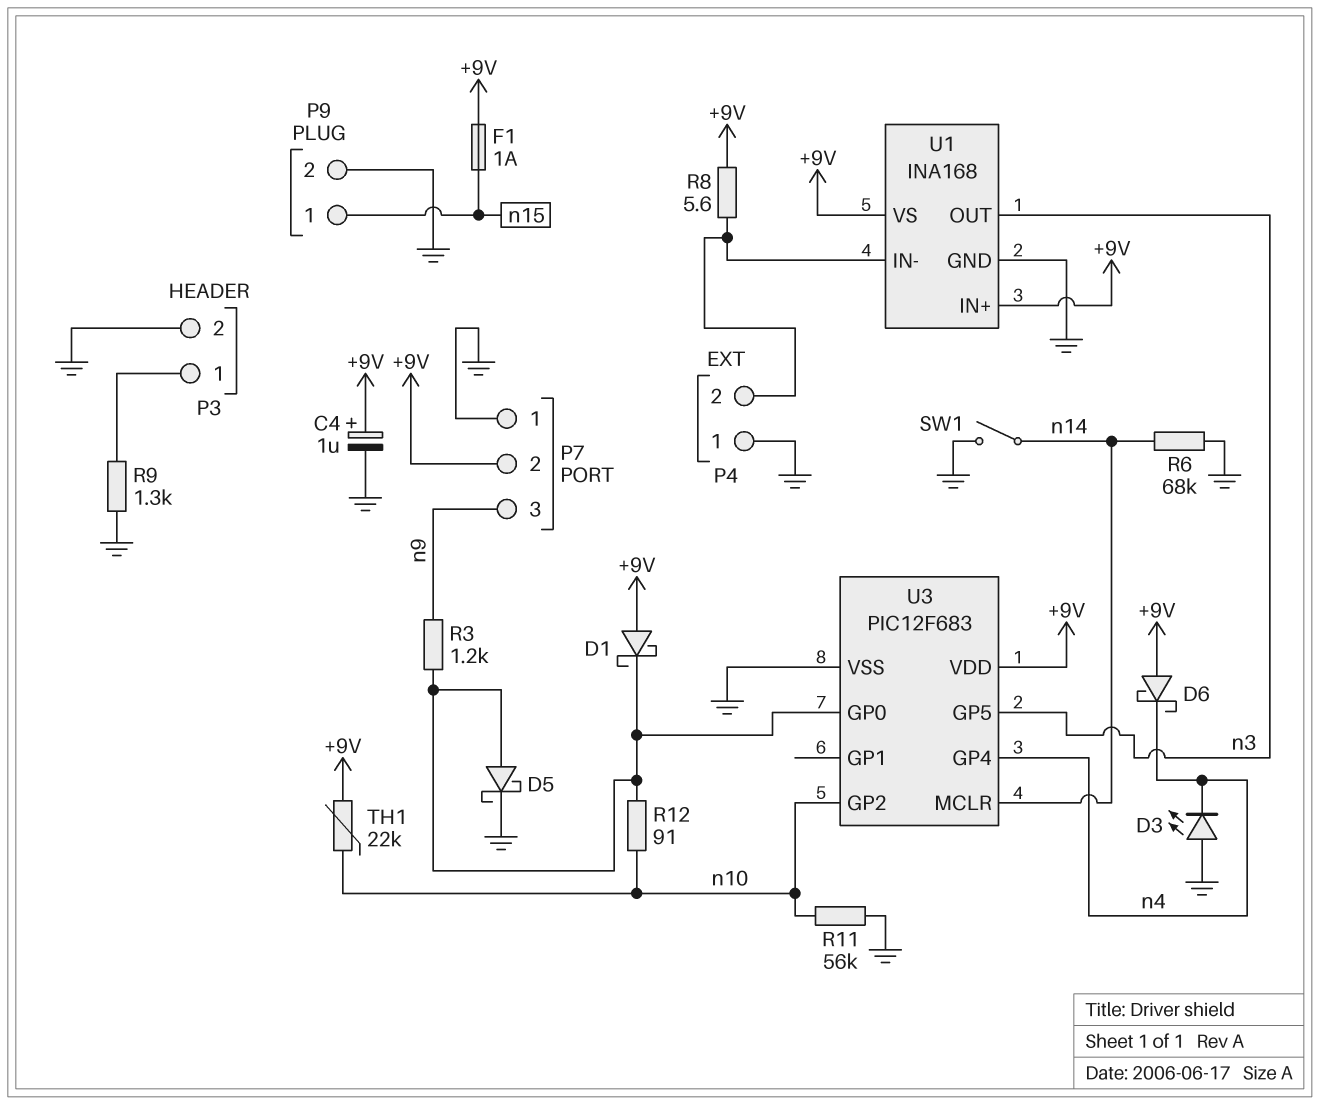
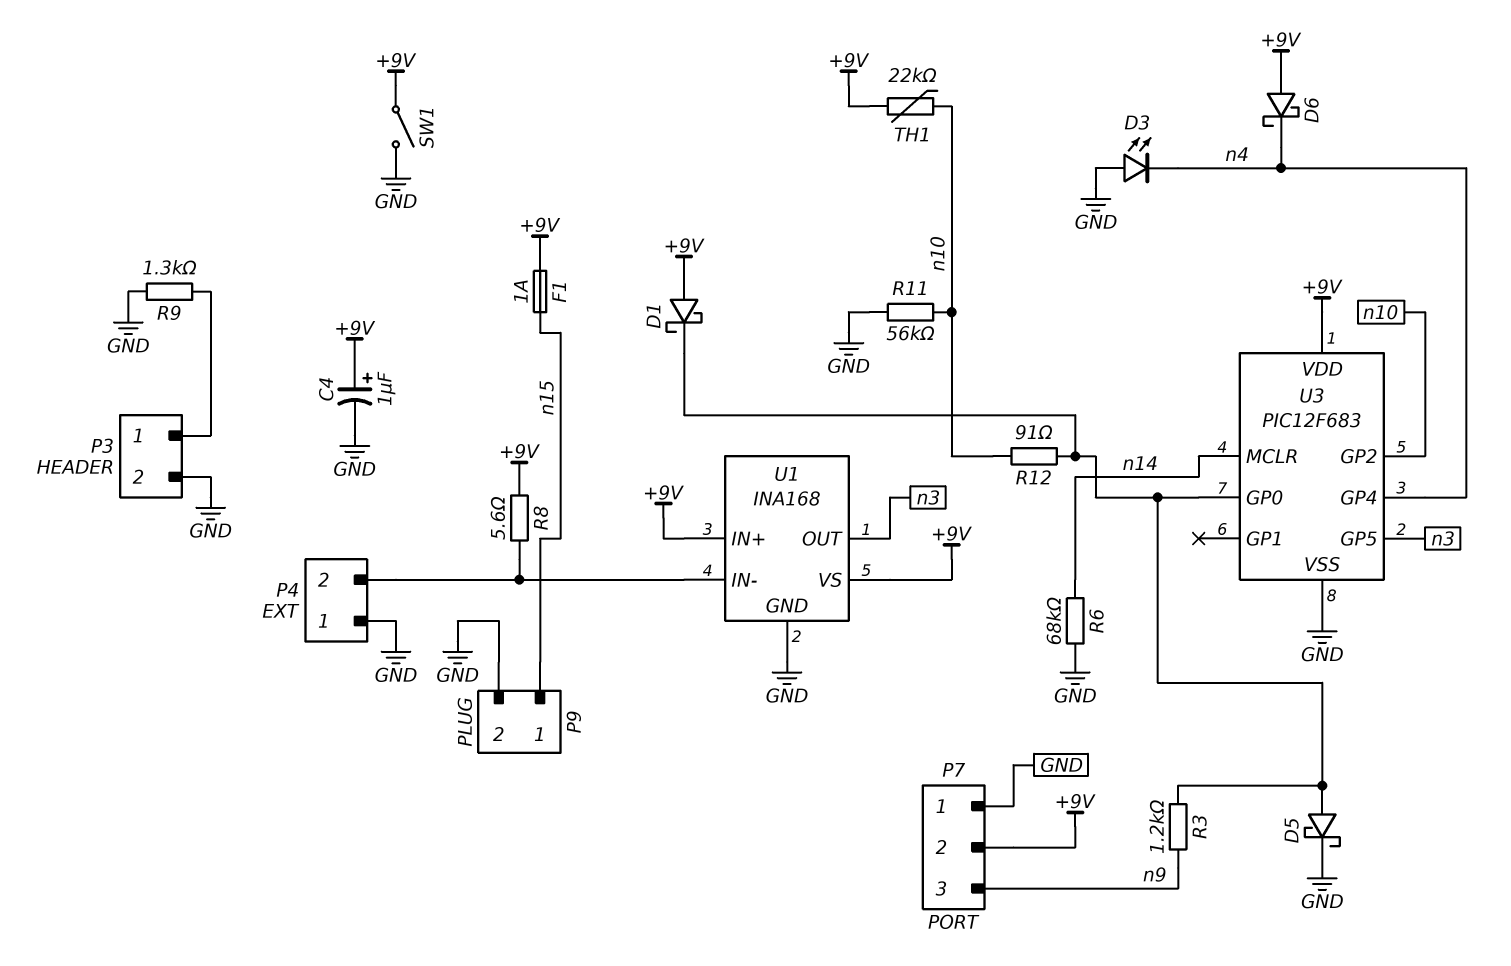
SW1: switch (GND, n14) -> switch (+9V, GND)

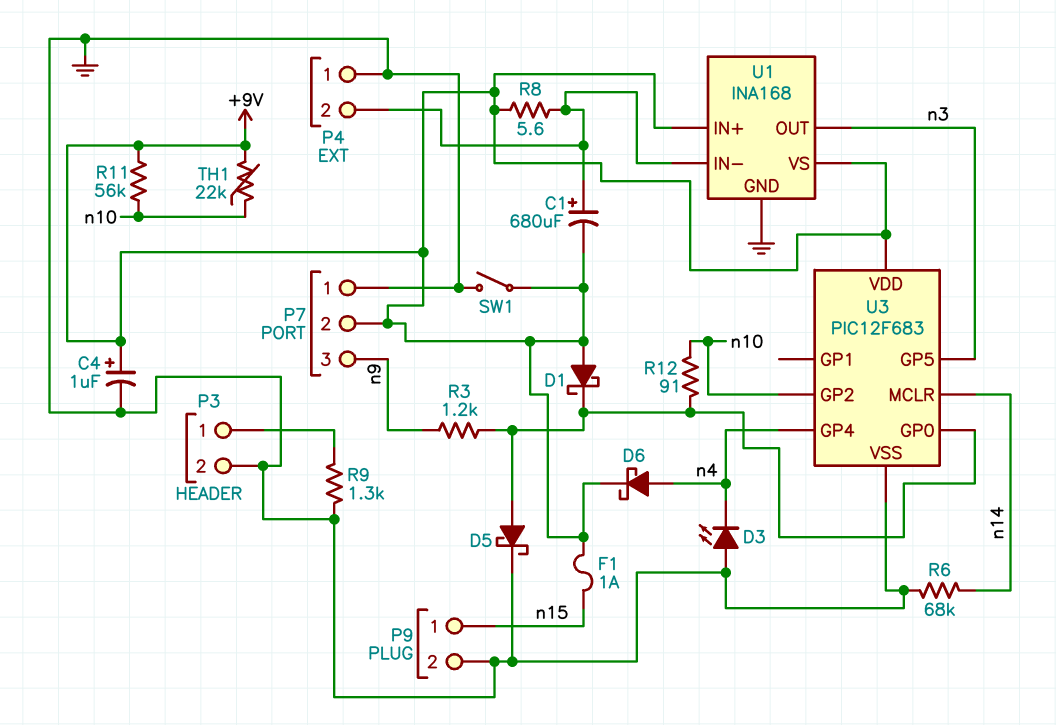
C1: none -> 680uF (plus P4/2, minus +9V)
D6: schottky (A +9V, K n4) -> schottky (A n4, K +9V)
R11: 56k (GND, n10) -> 56k (+9V, n10)

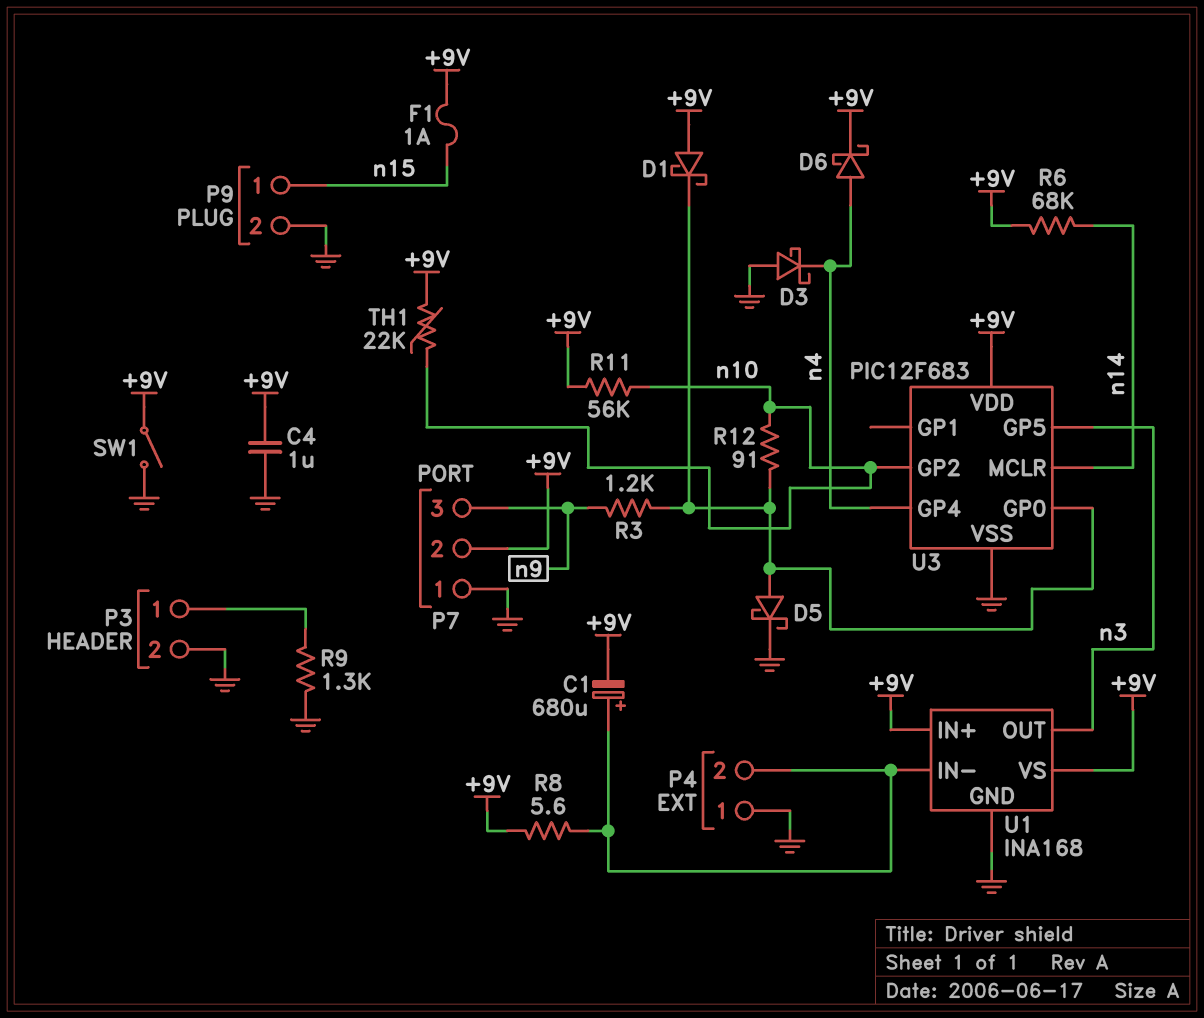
C4: 1uF (plus +9V, minus GND) -> 1uF (+9V, GND)
D3: LED (A GND, K n4) -> schottky (A GND, K n4)
R6: 68k (GND, n14) -> 68k (+9V, n14)

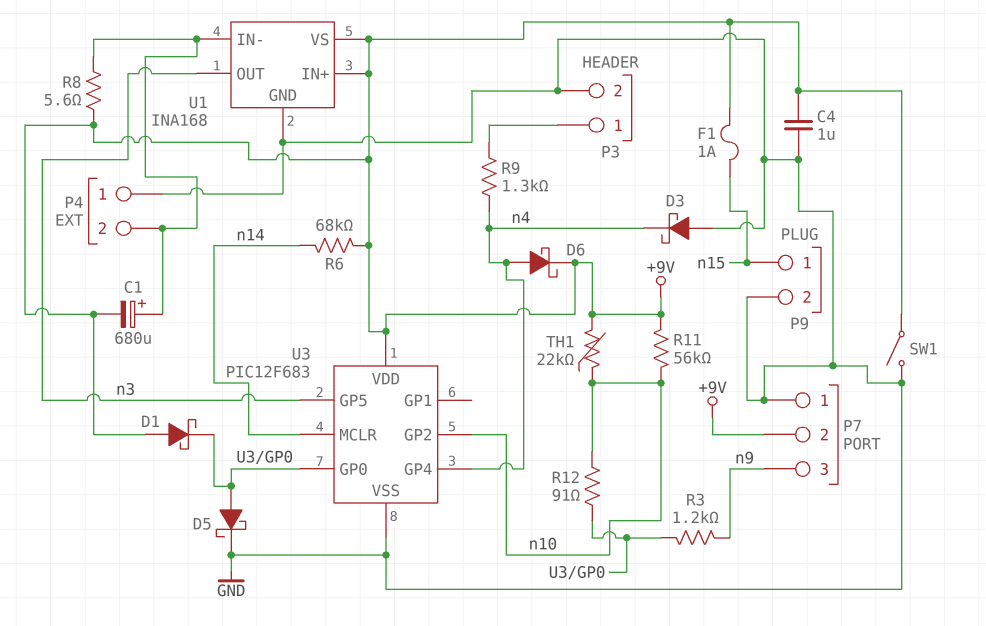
R9: 1.3k (GND, P3/1) -> 1.3k (P3/1, n4)

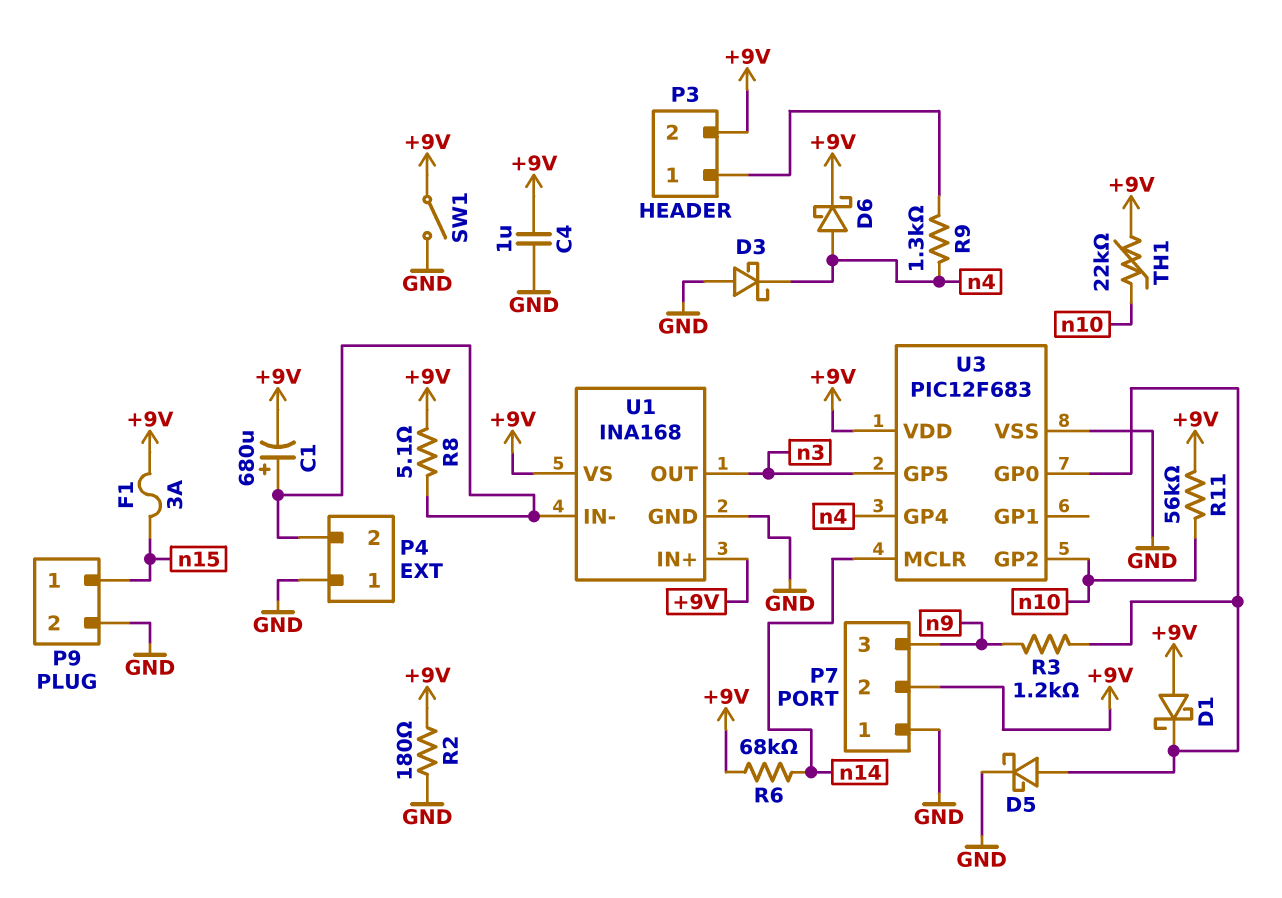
F1: 1A (+9V, n15) -> 3A (+9V, n15)
P3 pin 2: GND -> +9V
R2: none -> 180 (+9V, GND)
R8: 5.6 (+9V, P4/2) -> 5.1 (+9V, P4/2)
R12: 91 (U3/GP0, n10) -> none

